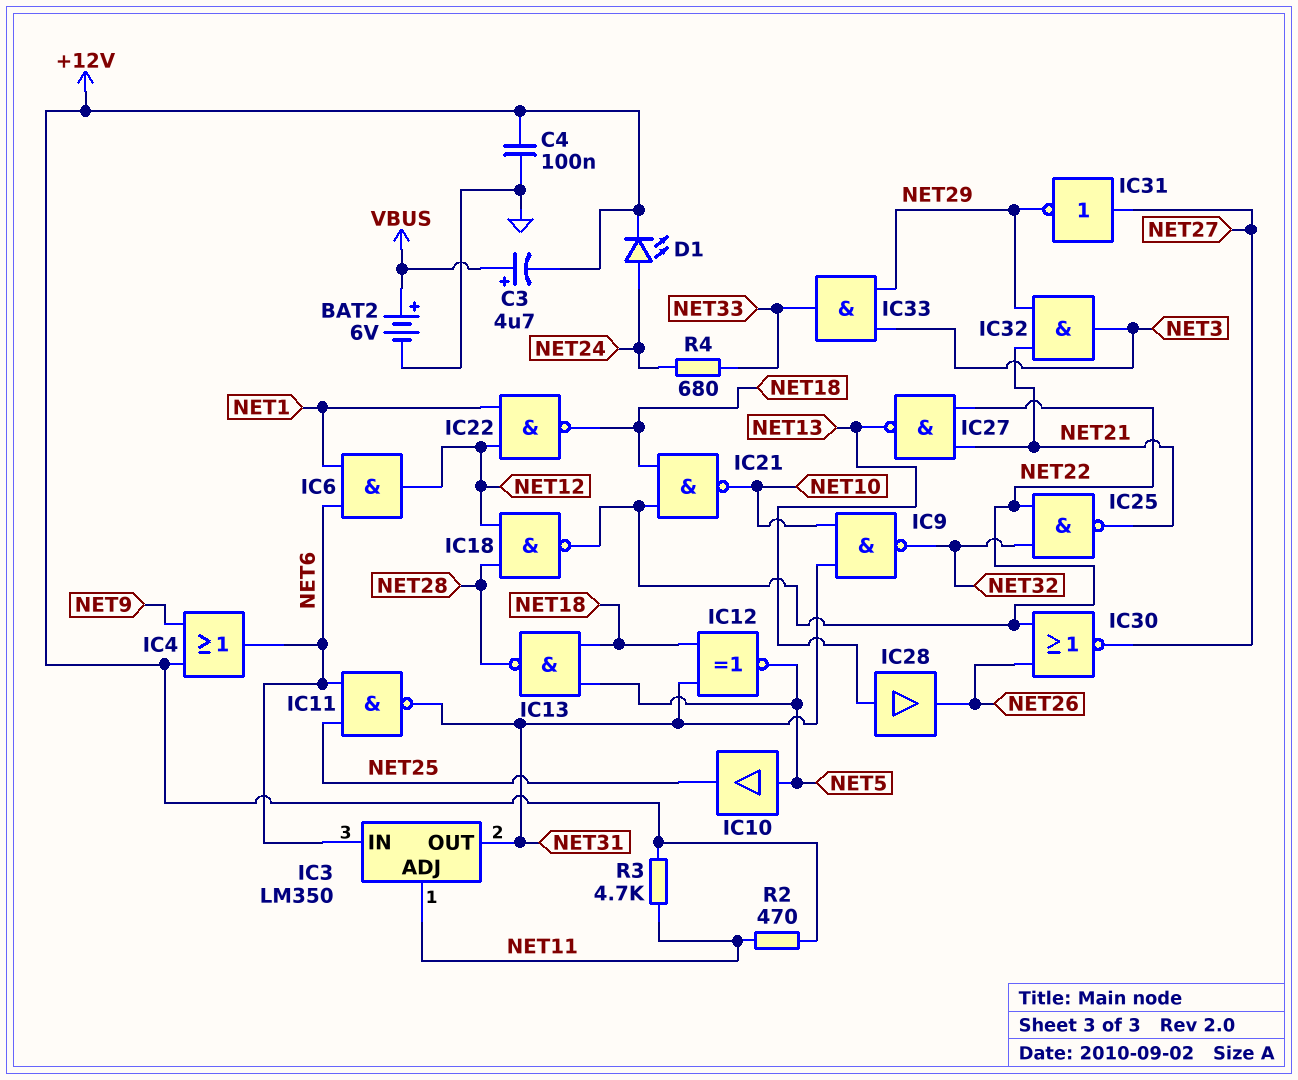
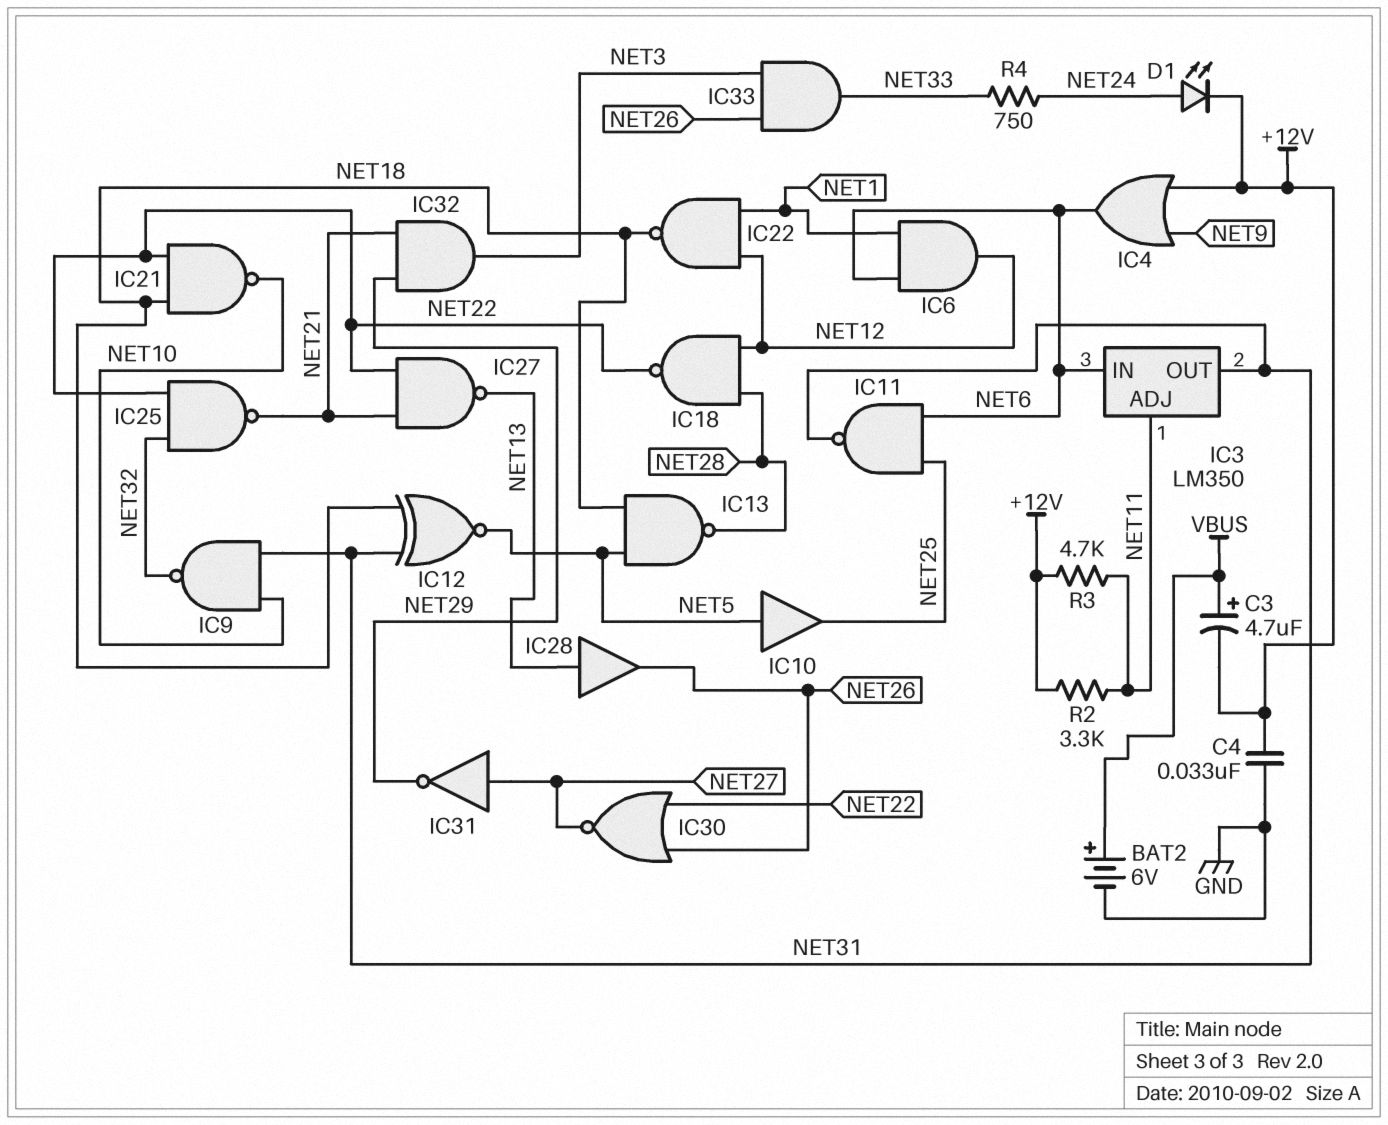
C4: 100nF (+12V, GND) -> 33nF (+12V, GND)
IC33: AND (in NET3, in NET29, out NET33) -> AND (in NET3, in NET26, out NET33)
R2: 470 (+12V, NET11) -> 3.3k (+12V, NET11)
R4: 680 (NET24, NET33) -> 750 (NET24, NET33)

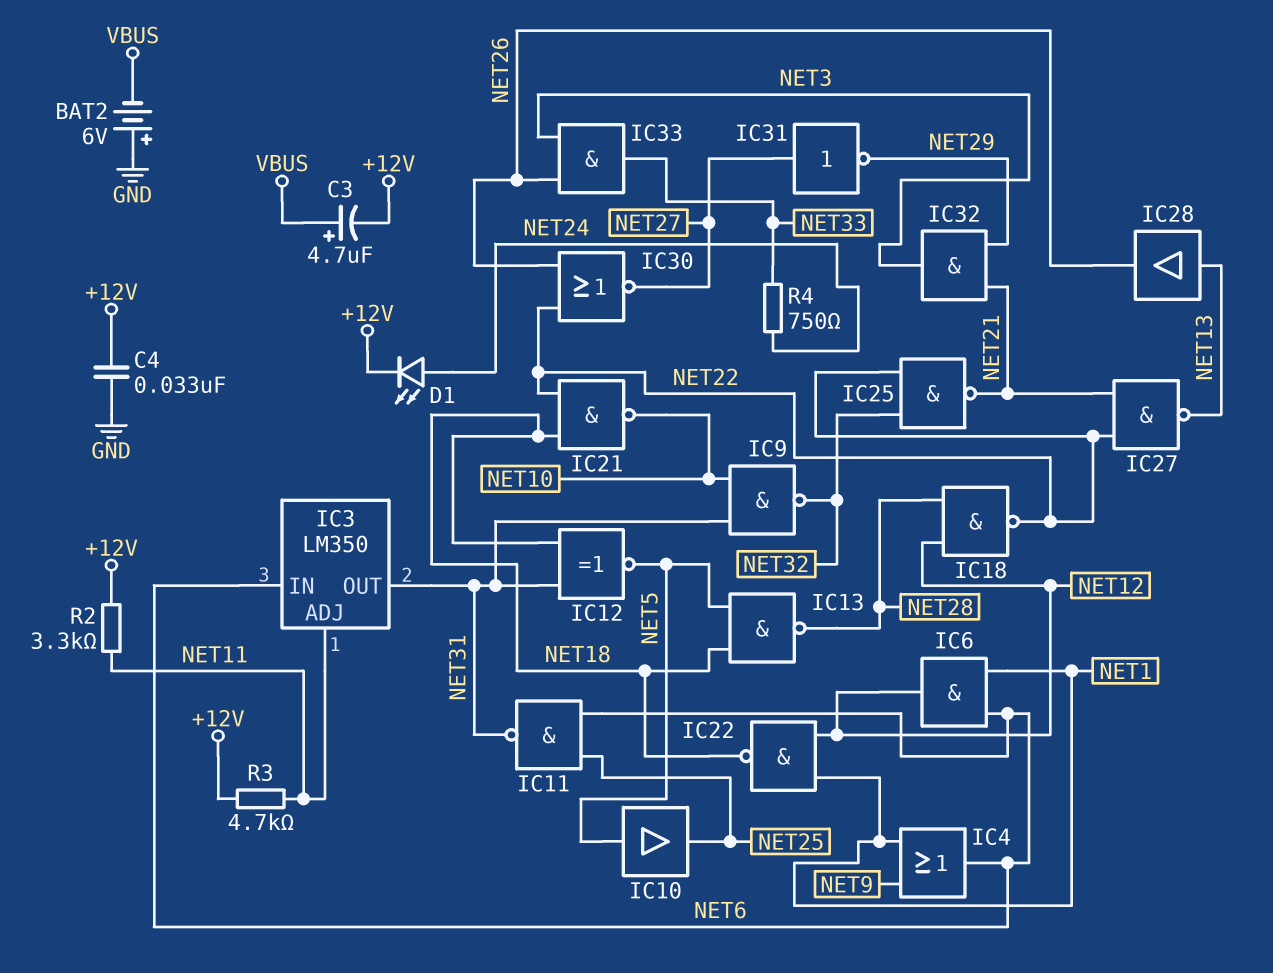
BAT2: 6V (plus VBUS, minus GND) -> 6V (plus GND, minus VBUS)
IC4: OR (in +12V, in NET9, out NET6) -> OR (in NET1, in NET9, out NET6)

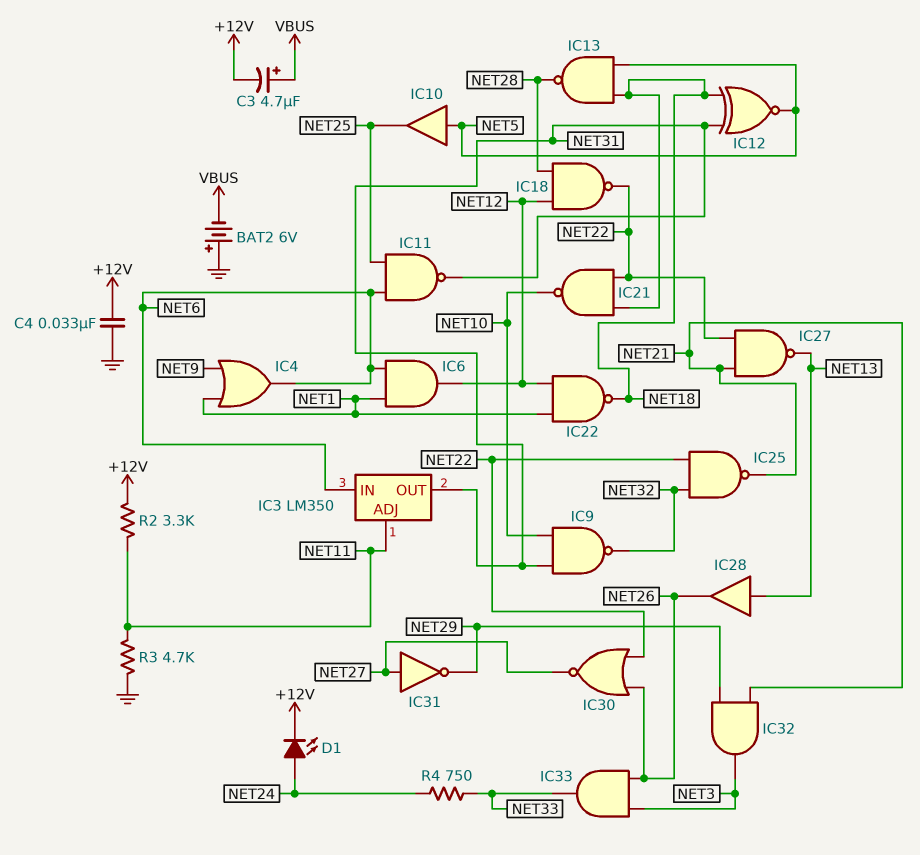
R3: 4.7k (+12V, NET11) -> 4.7k (GND, NET11)

